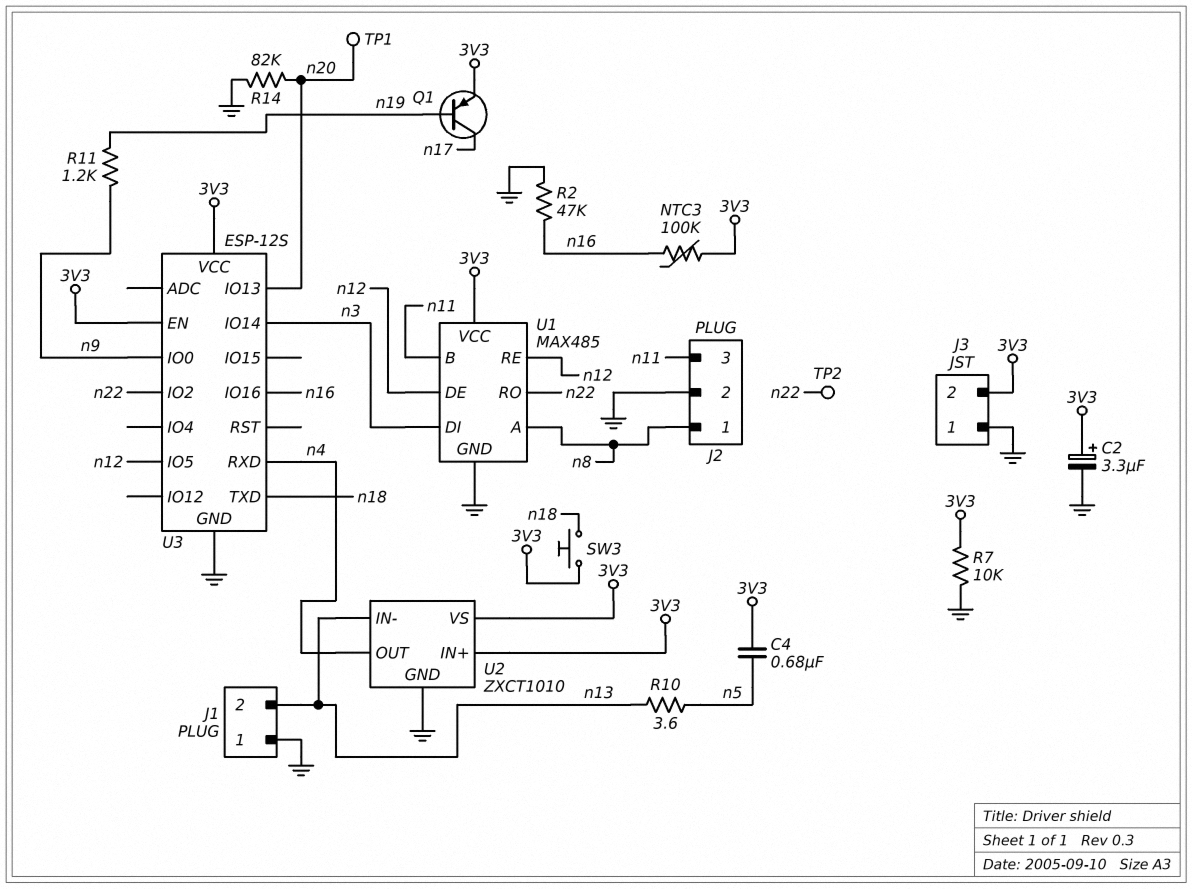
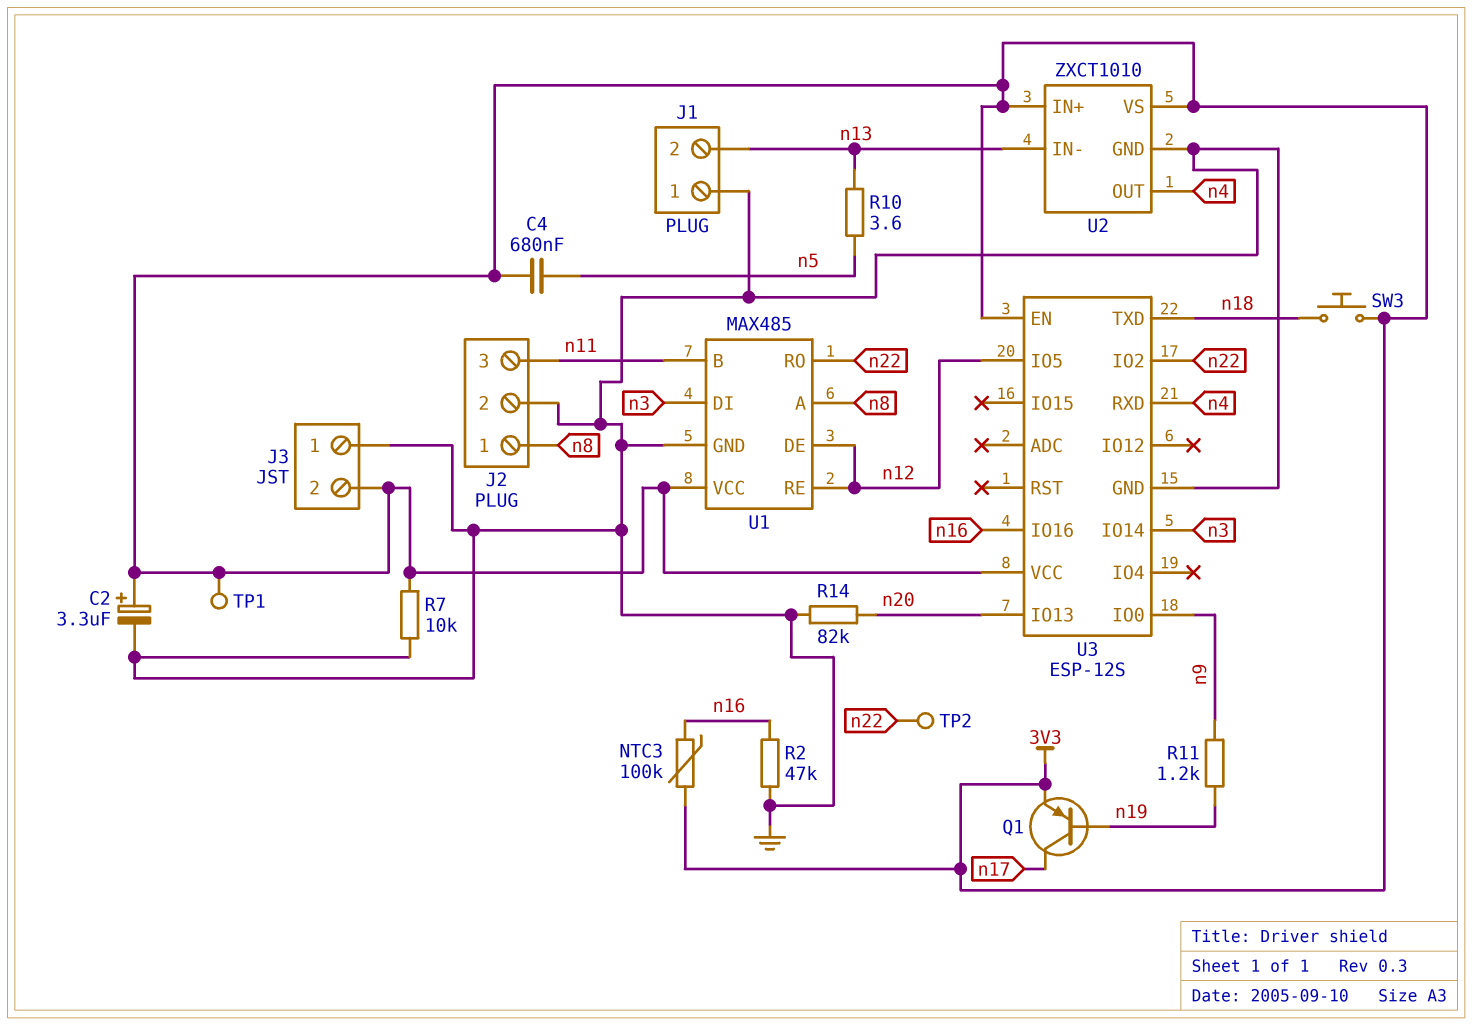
TP1: test point (n20) -> test point (3V3)

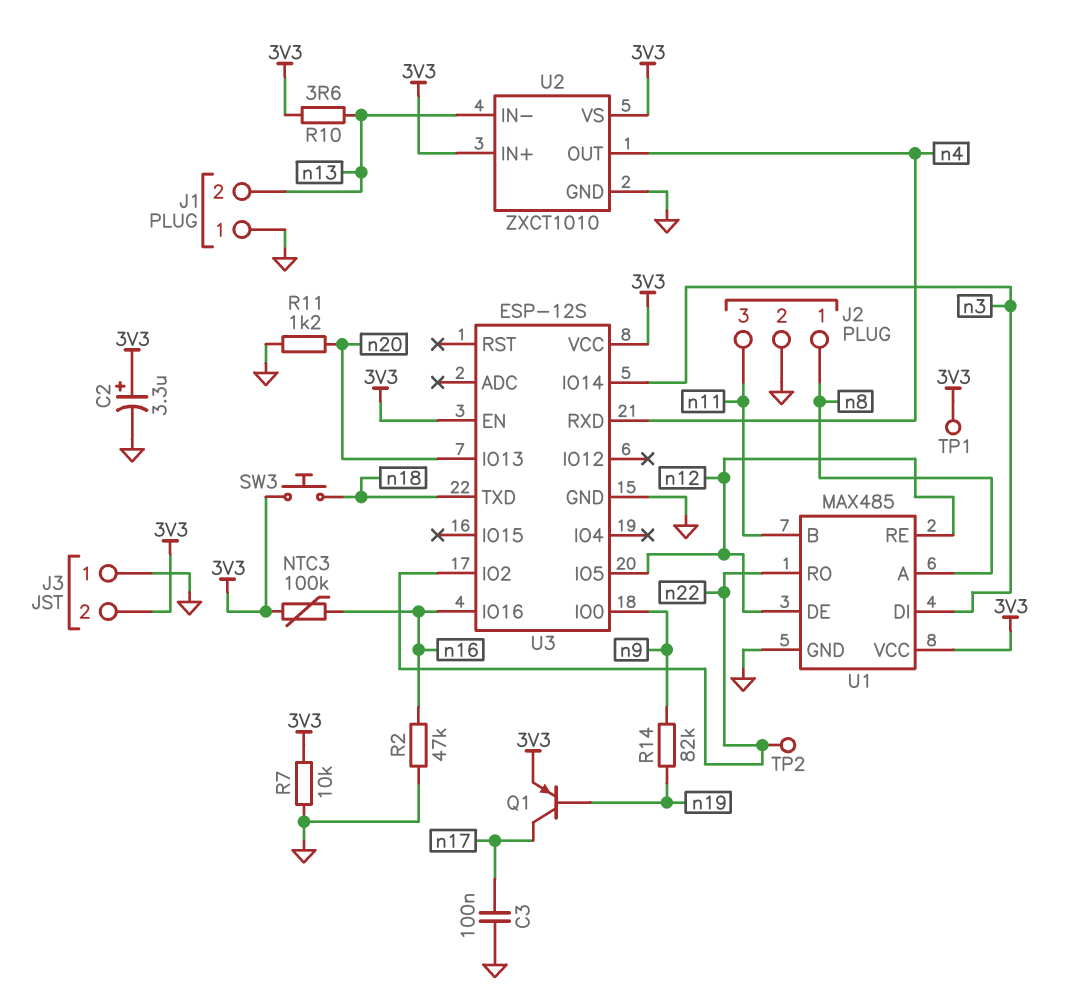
C3: none -> 100nF (GND, n17)
C4: 680nF (3V3, n5) -> none
R10: 3.6 (n5, n13) -> 3.6 (3V3, n13)
R11: 1.2k (n9, n19) -> 1.2k (GND, n20)
R14: 82k (GND, n20) -> 82k (n9, n19)

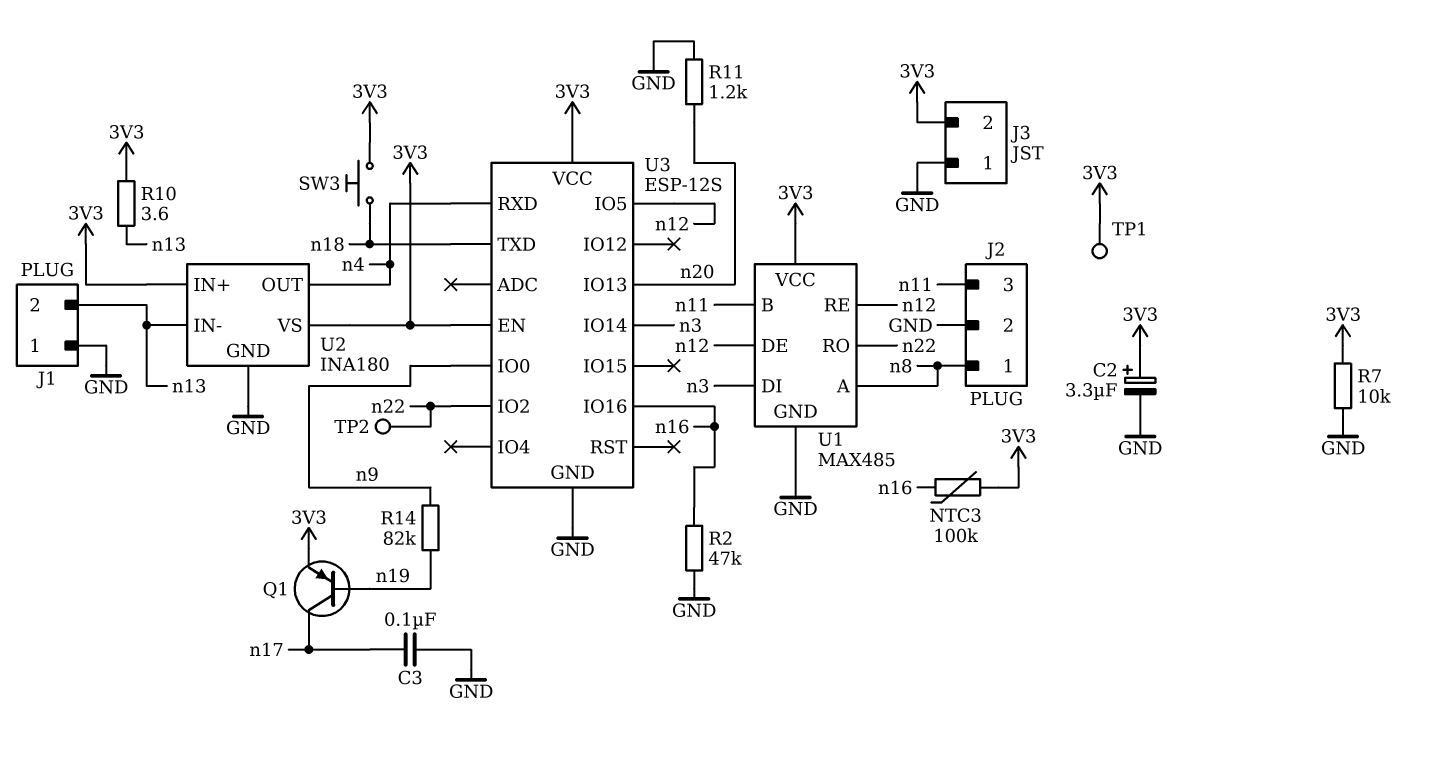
U2: ZXCT1010 -> INA180

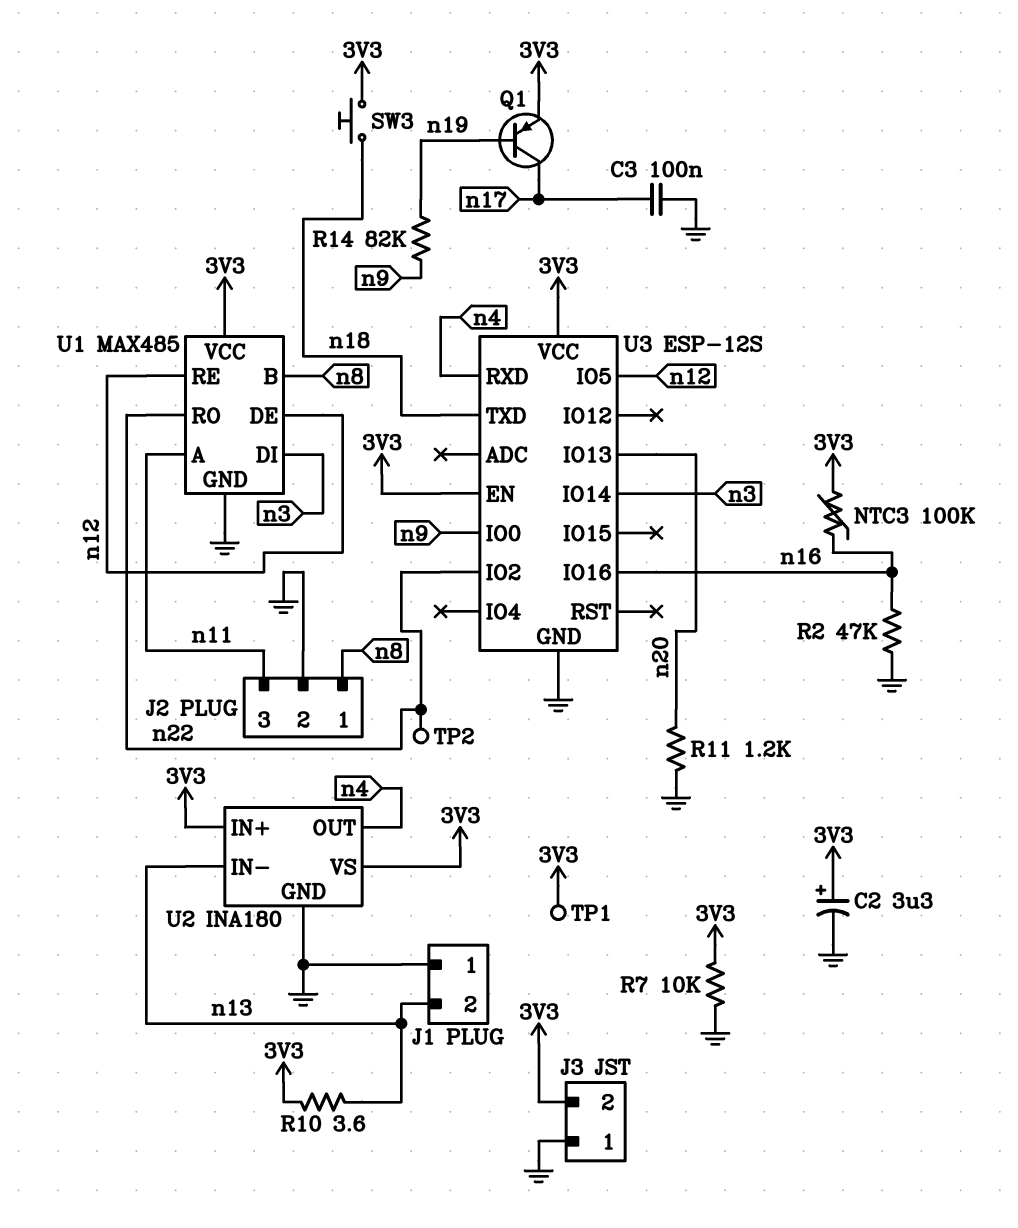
U1 pin A: n8 -> n11
U1 pin B: n11 -> n8

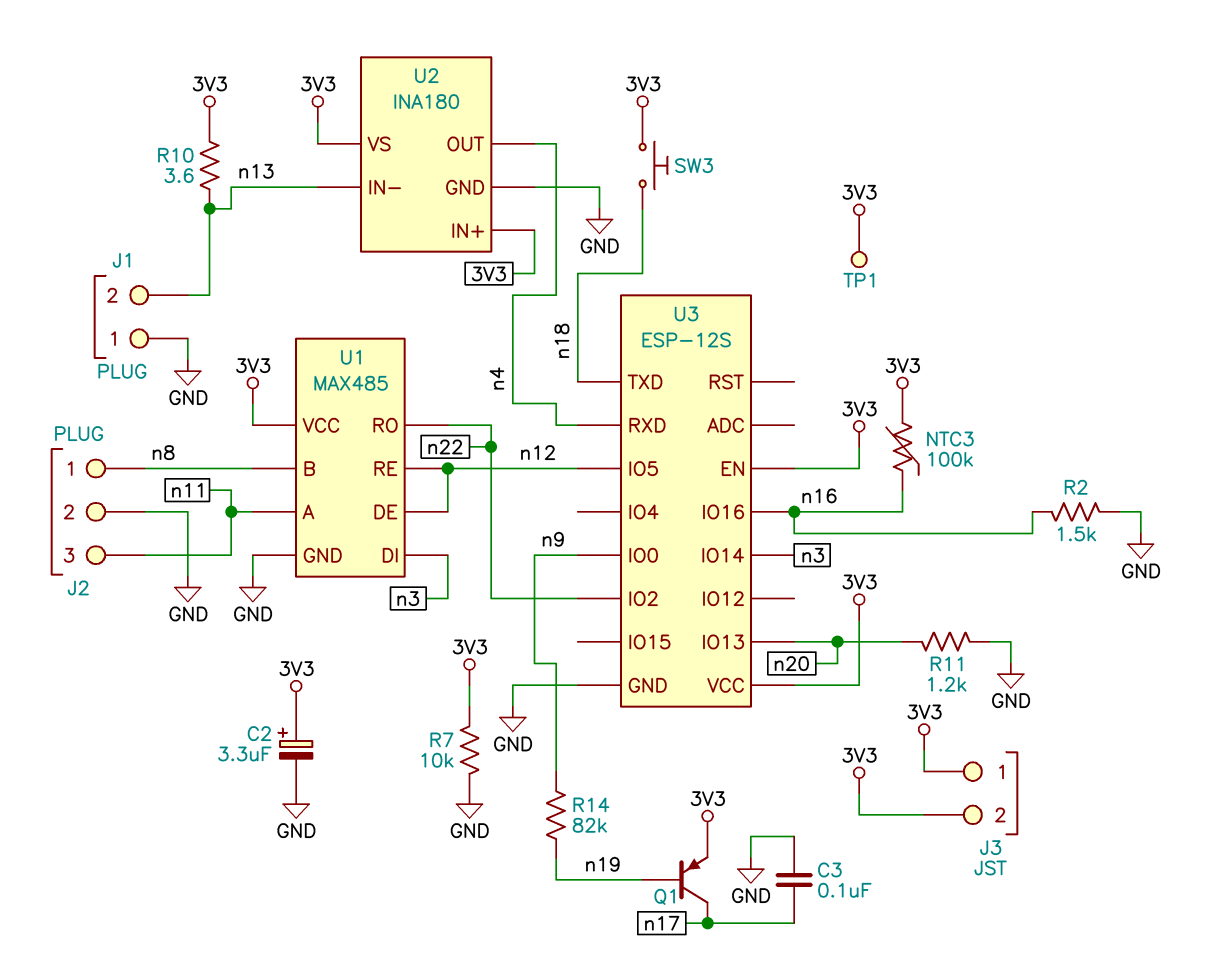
J3 pin 1: GND -> 3V3
R2: 47k (GND, n16) -> 1.5k (GND, n16)
TP2: test point (n22) -> none

